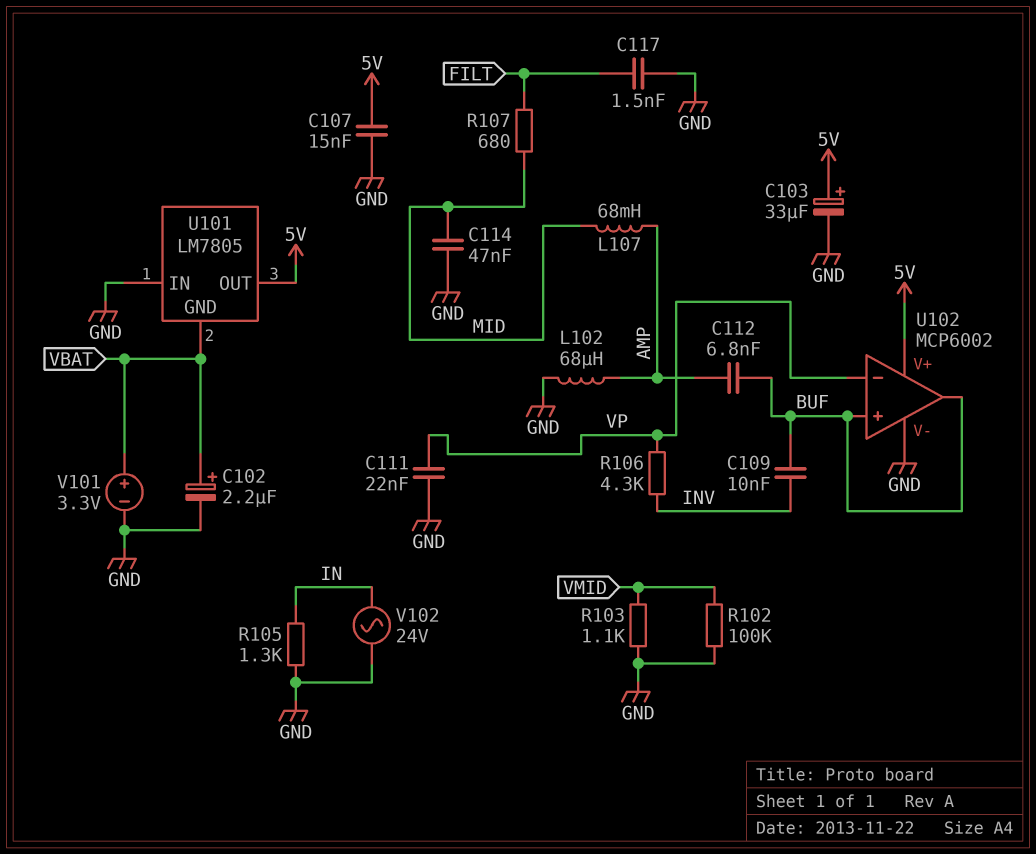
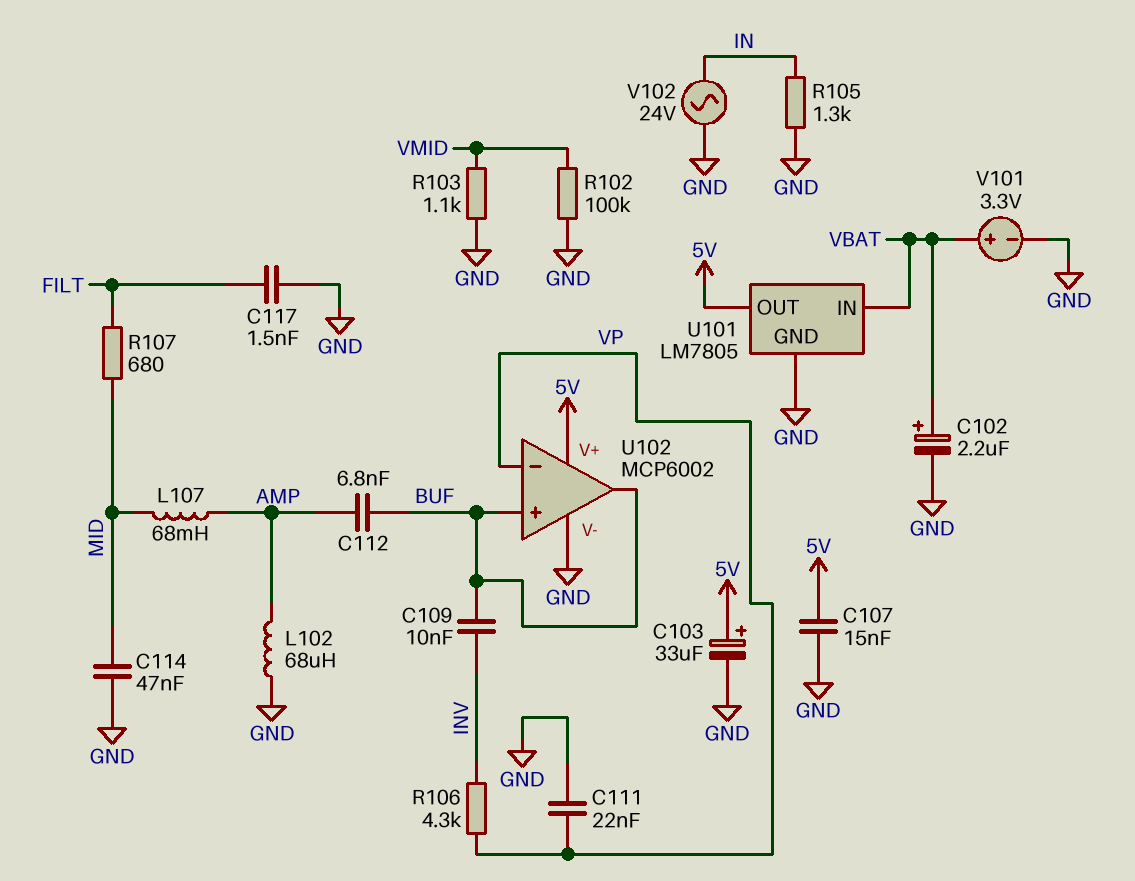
U101 pin GND: VBAT -> GND
U101 pin IN: GND -> VBAT

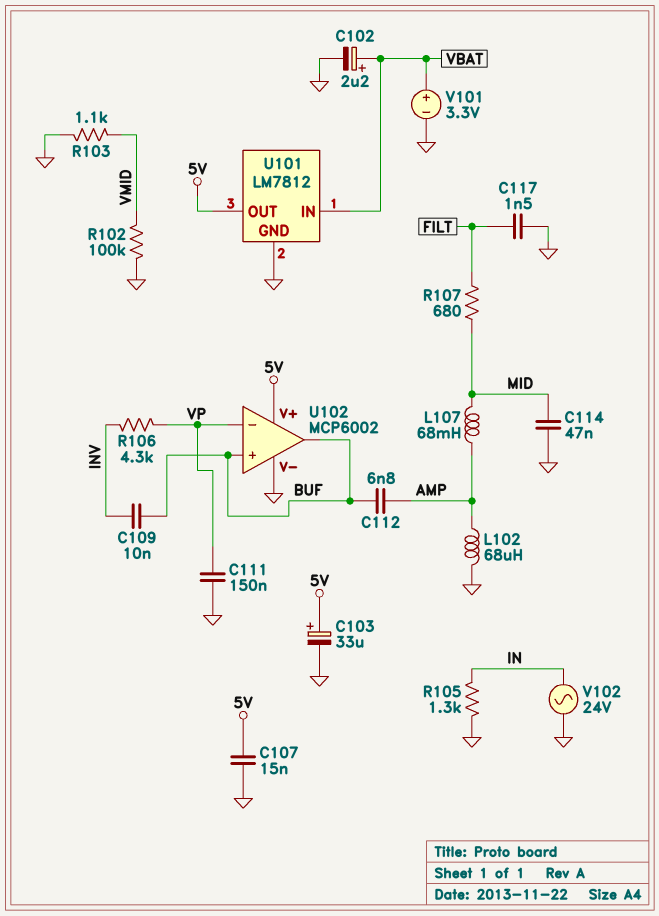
C111: 22nF (GND, VP) -> 150nF (GND, VP)
U101: LM7805 -> LM7812

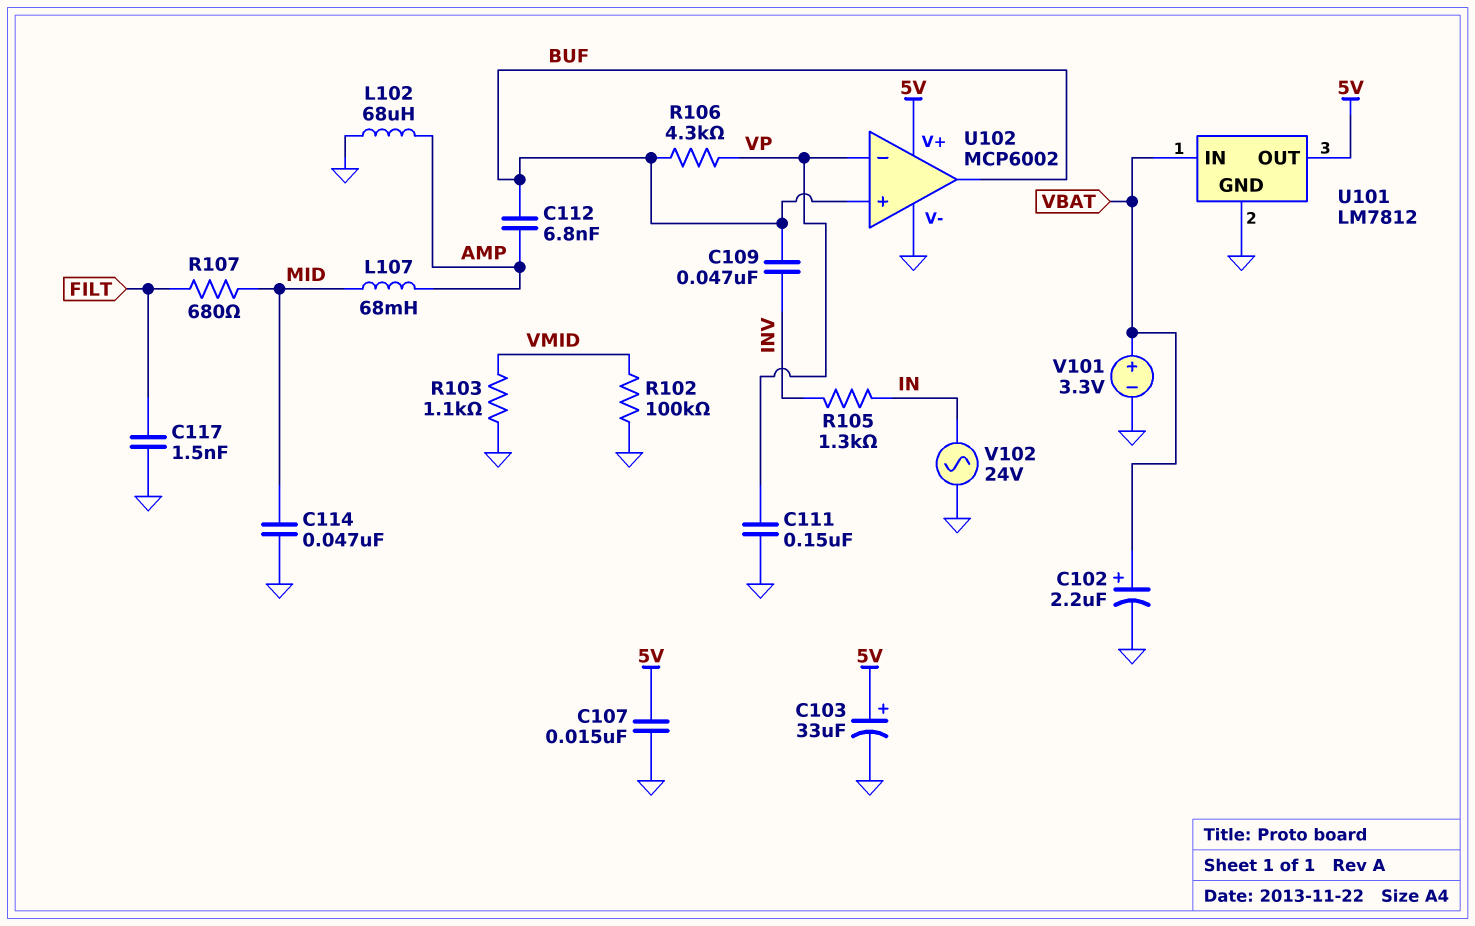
C109: 10nF (BUF, INV) -> 47nF (BUF, INV)
R105: 1.3k (GND, IN) -> 1.3k (IN, INV)
R106: 4.3k (INV, VP) -> 4.3k (BUF, VP)

